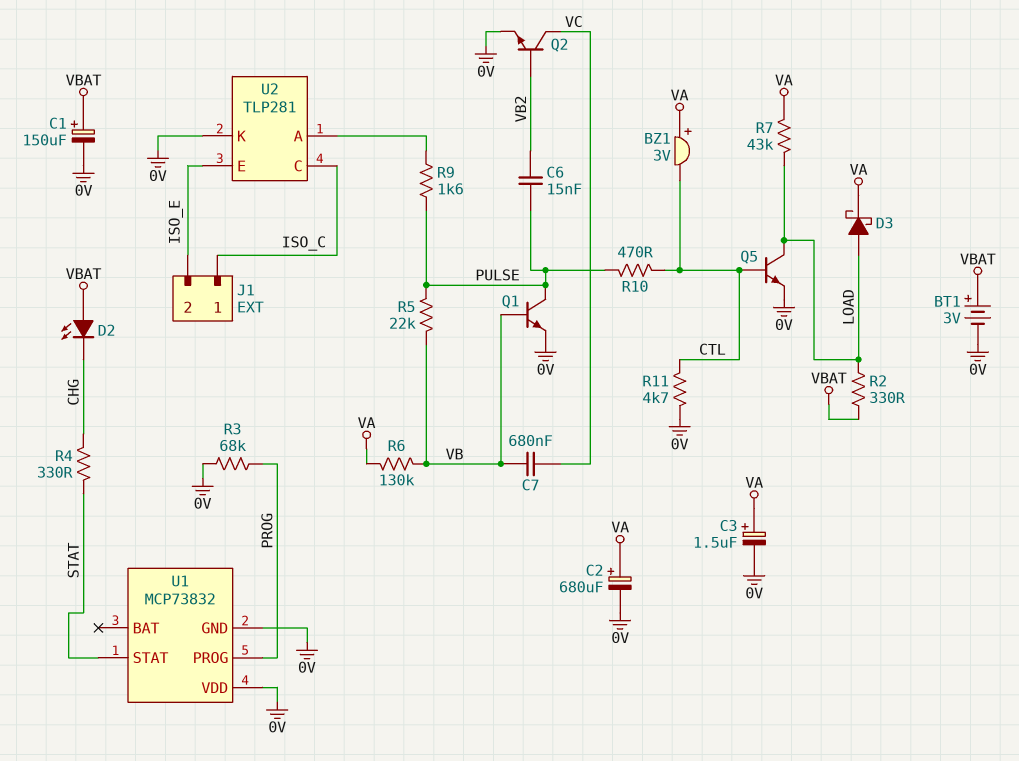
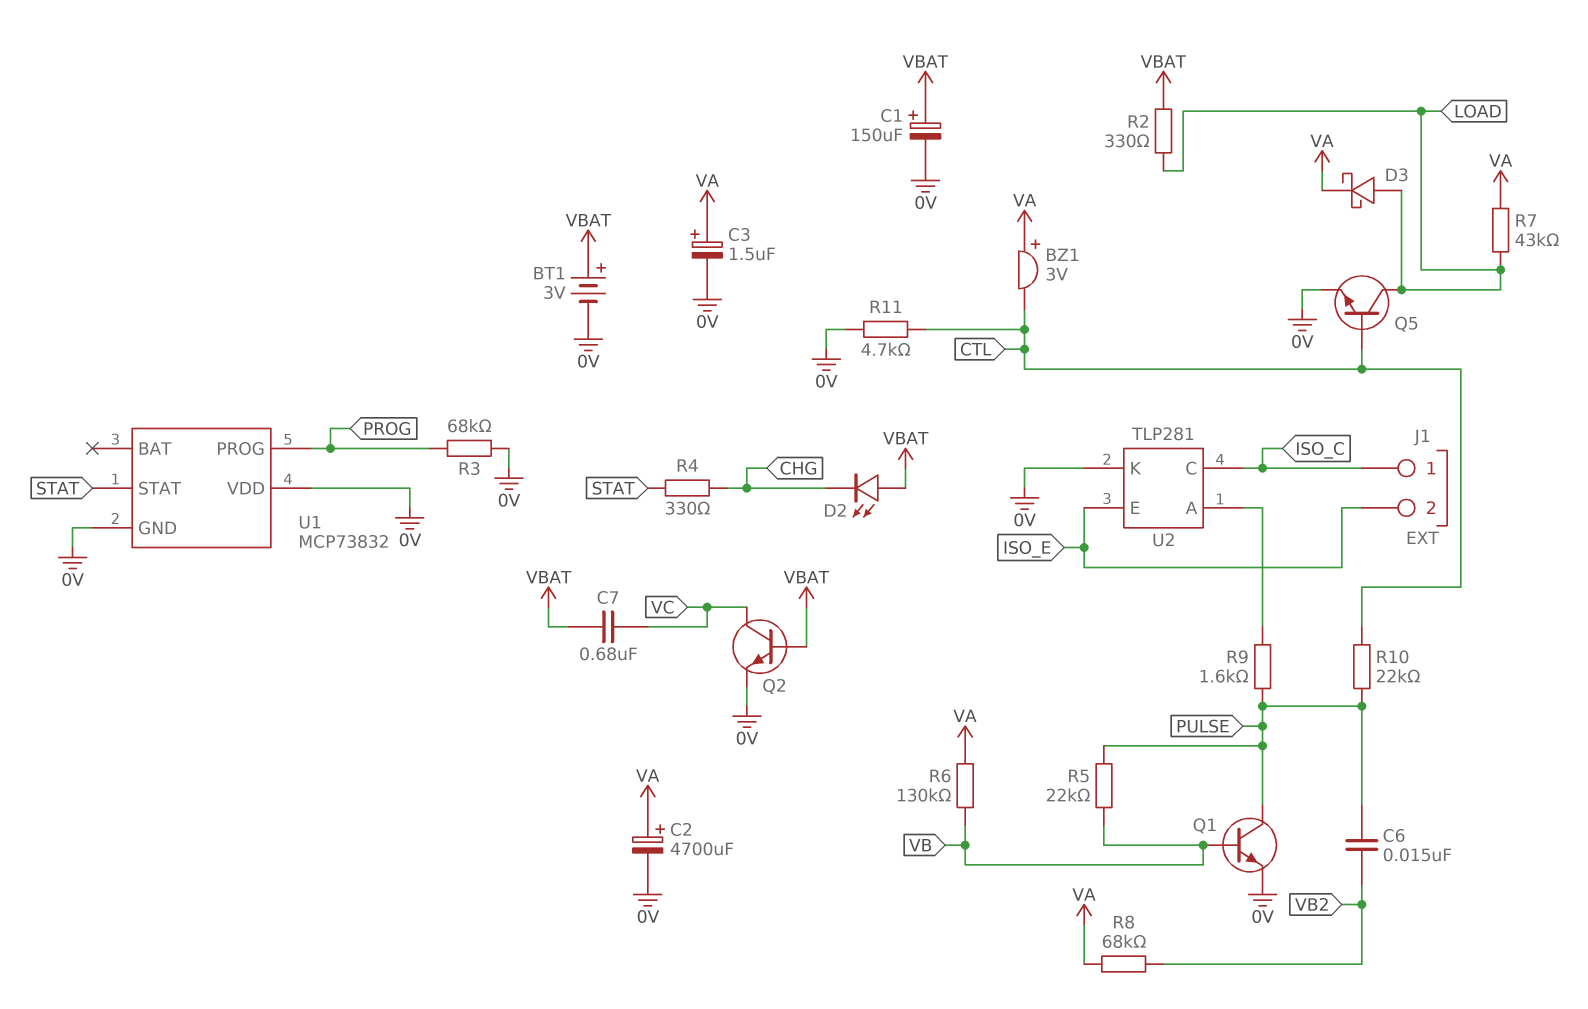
C2: 680uF (plus VA, minus 0V) -> 4700uF (plus VA, minus 0V)
C7: 680nF (VB, VC) -> 680nF (VBAT, VC)
Q2: NPN (B VB2, C VC, E 0V) -> NPN (B VBAT, C VC, E 0V)
R8: none -> 68k (VA, VB2)
R10: 470 (CTL, PULSE) -> 22k (CTL, PULSE)

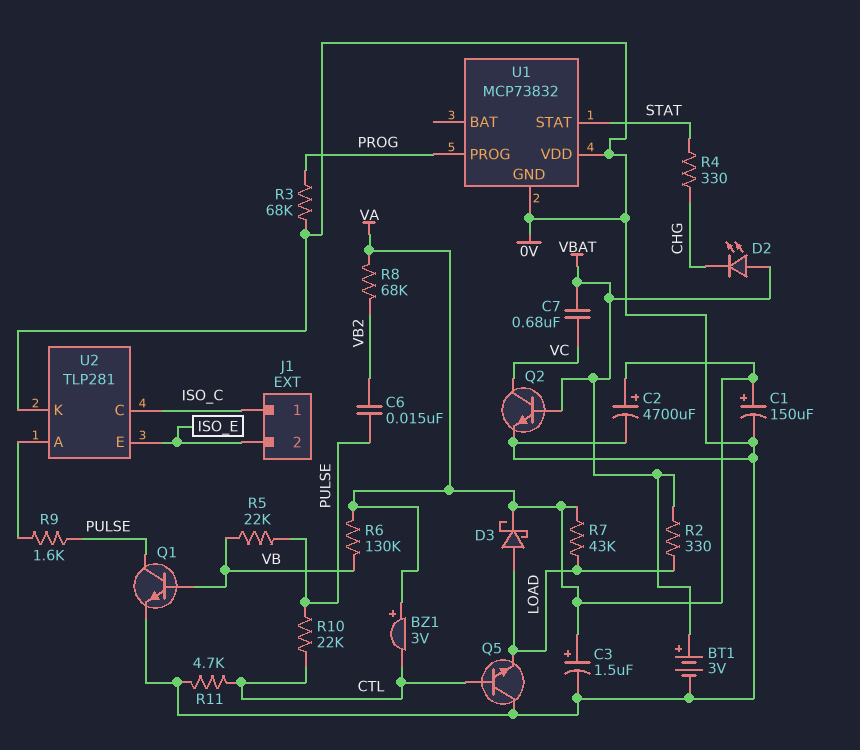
C1: 150uF (plus VBAT, minus 0V) -> 150uF (plus VA, minus 0V)
Q5: NPN (B CTL, C LOAD, E 0V) -> NPN (B CTL, C 0V, E LOAD)

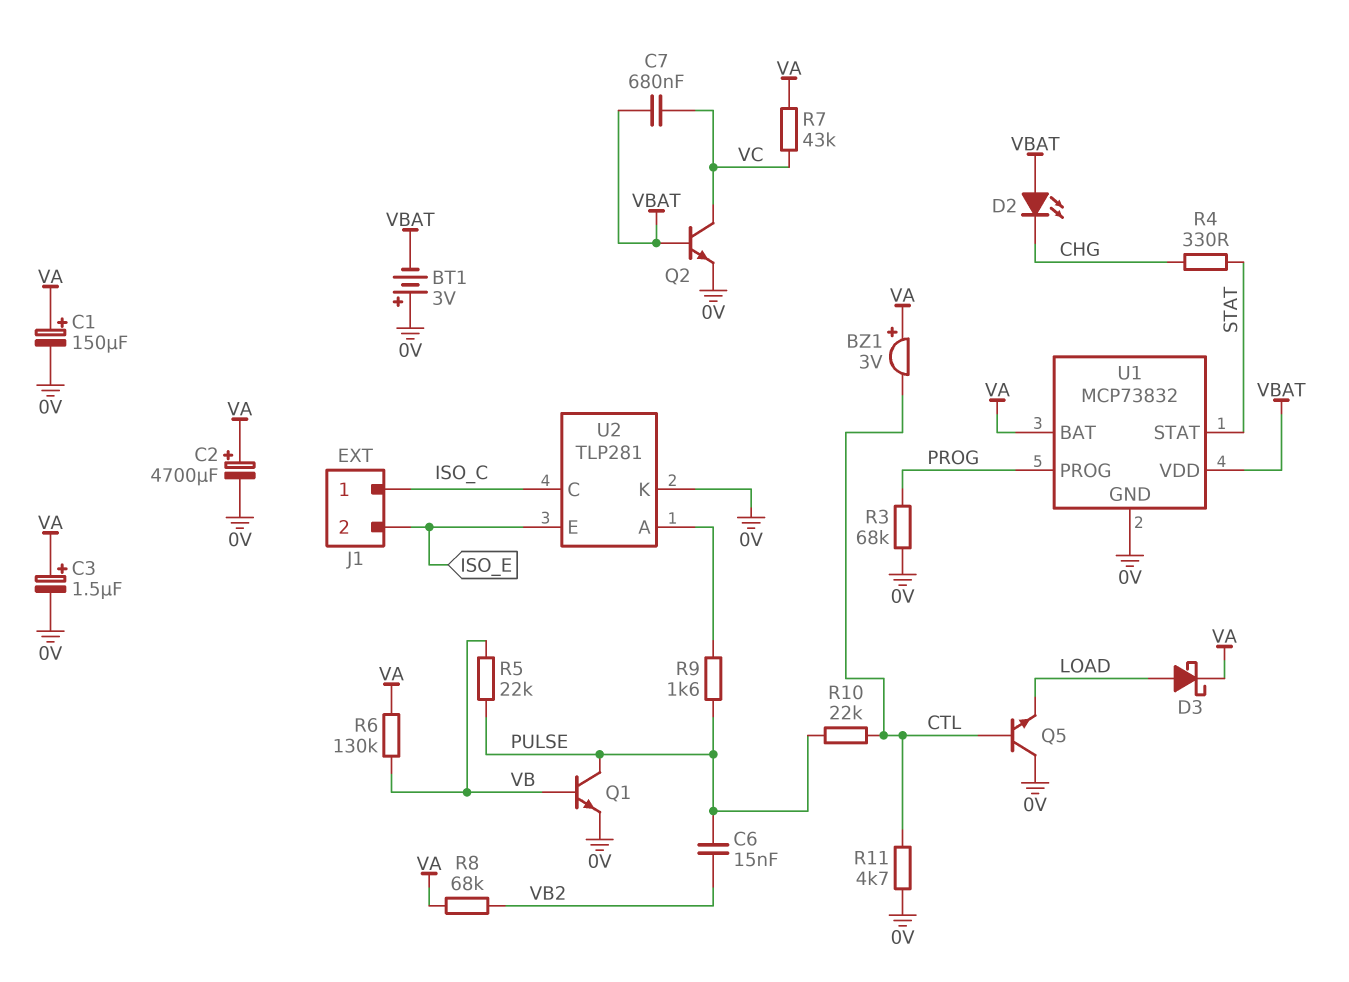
BT1: 3V (plus VBAT, minus 0V) -> 3V (plus 0V, minus VBAT)
R2: 330 (LOAD, VBAT) -> none
R7: 43k (LOAD, VA) -> 43k (VA, VC)
U1 pin BAT: none -> VA
U1 pin VDD: 0V -> VBAT

